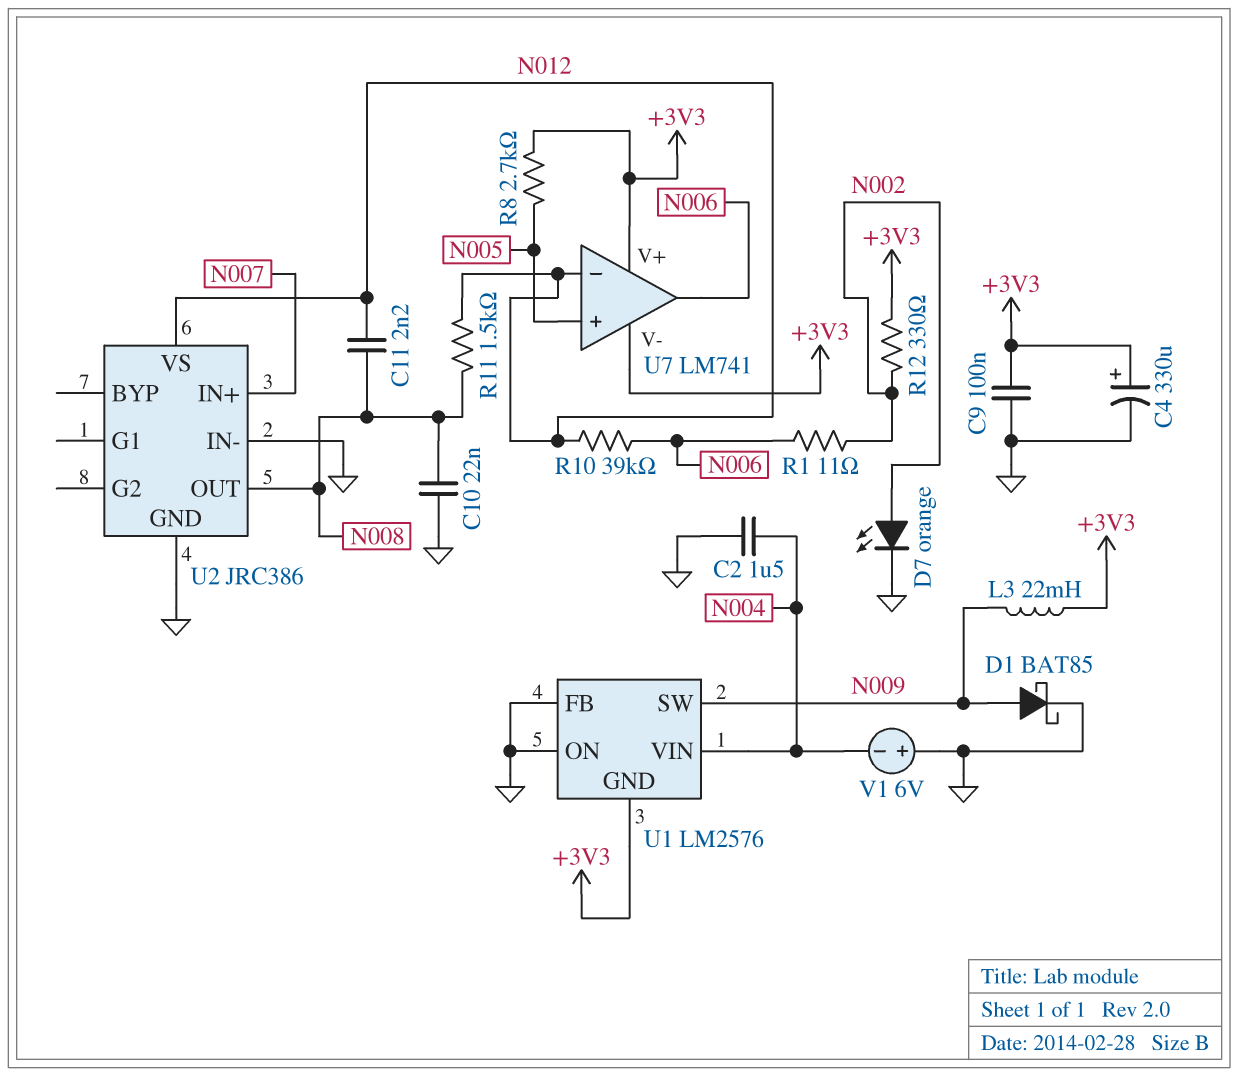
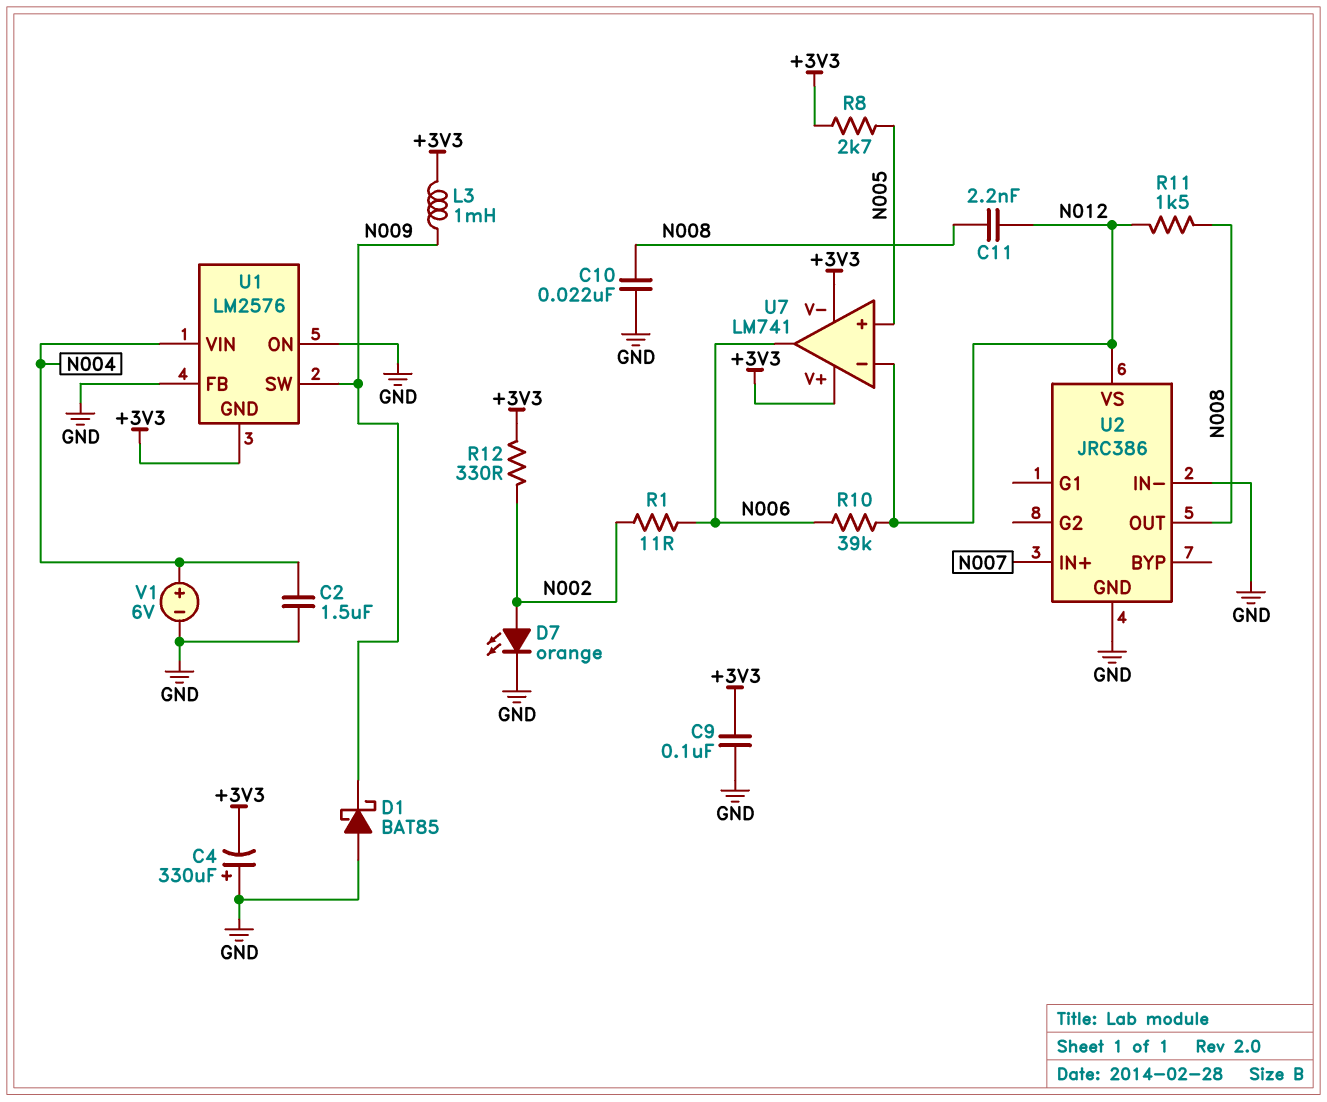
C4: 330uF (plus +3V3, minus GND) -> 330uF (plus GND, minus +3V3)
D1: schottky BAT85 (A N009, K GND) -> schottky BAT85 (A GND, K N009)
L3: 22mH (+3V3, N009) -> 1mH (+3V3, N009)
V1: 6V (plus GND, minus N004) -> 6V (plus N004, minus GND)

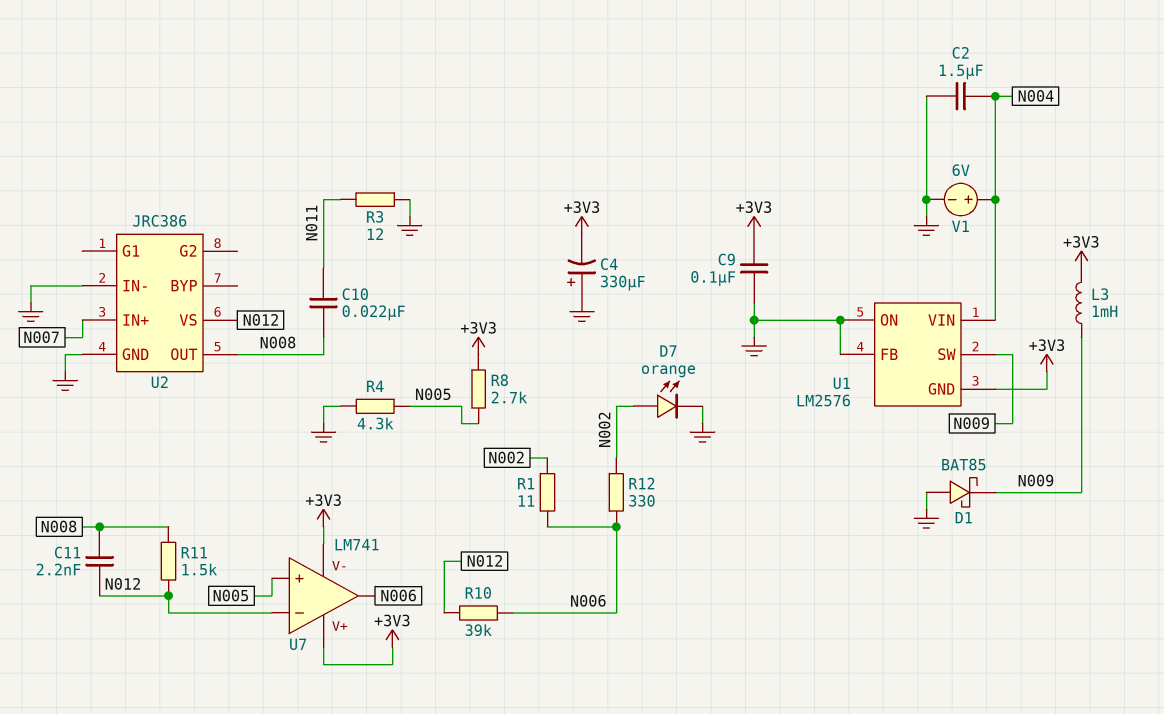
C10: 22nF (GND, N008) -> 22nF (N008, N011)
R3: none -> 12 (GND, N011)
R4: none -> 4.3k (GND, N005)
R12: 330 (+3V3, N002) -> 330 (N002, N006)

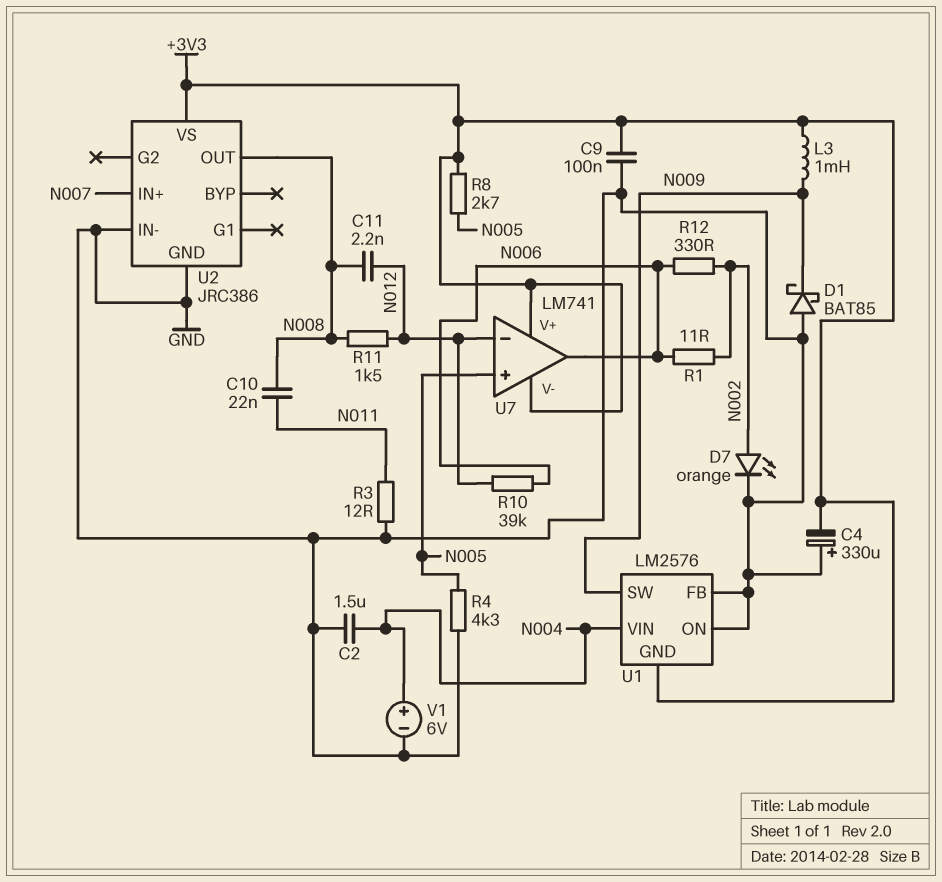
U2 pin VS: N012 -> +3V3

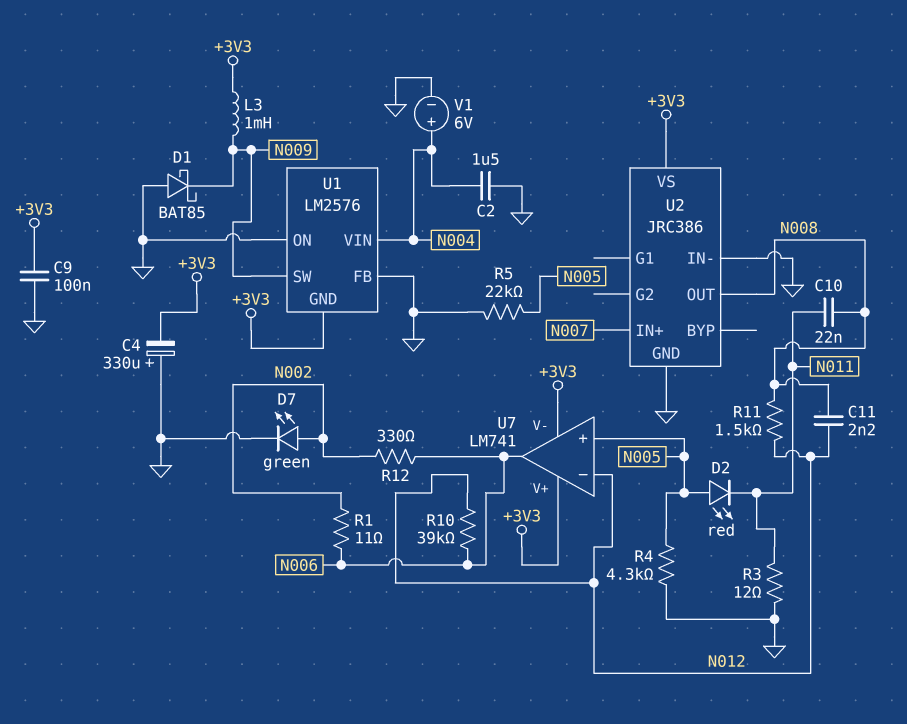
D2: none -> LED red (A N005, K N011)
D7: LED orange (A N002, K GND) -> LED green (A N002, K GND)
R5: none -> 22k (GND, N005)
R8: 2.7k (+3V3, N005) -> none

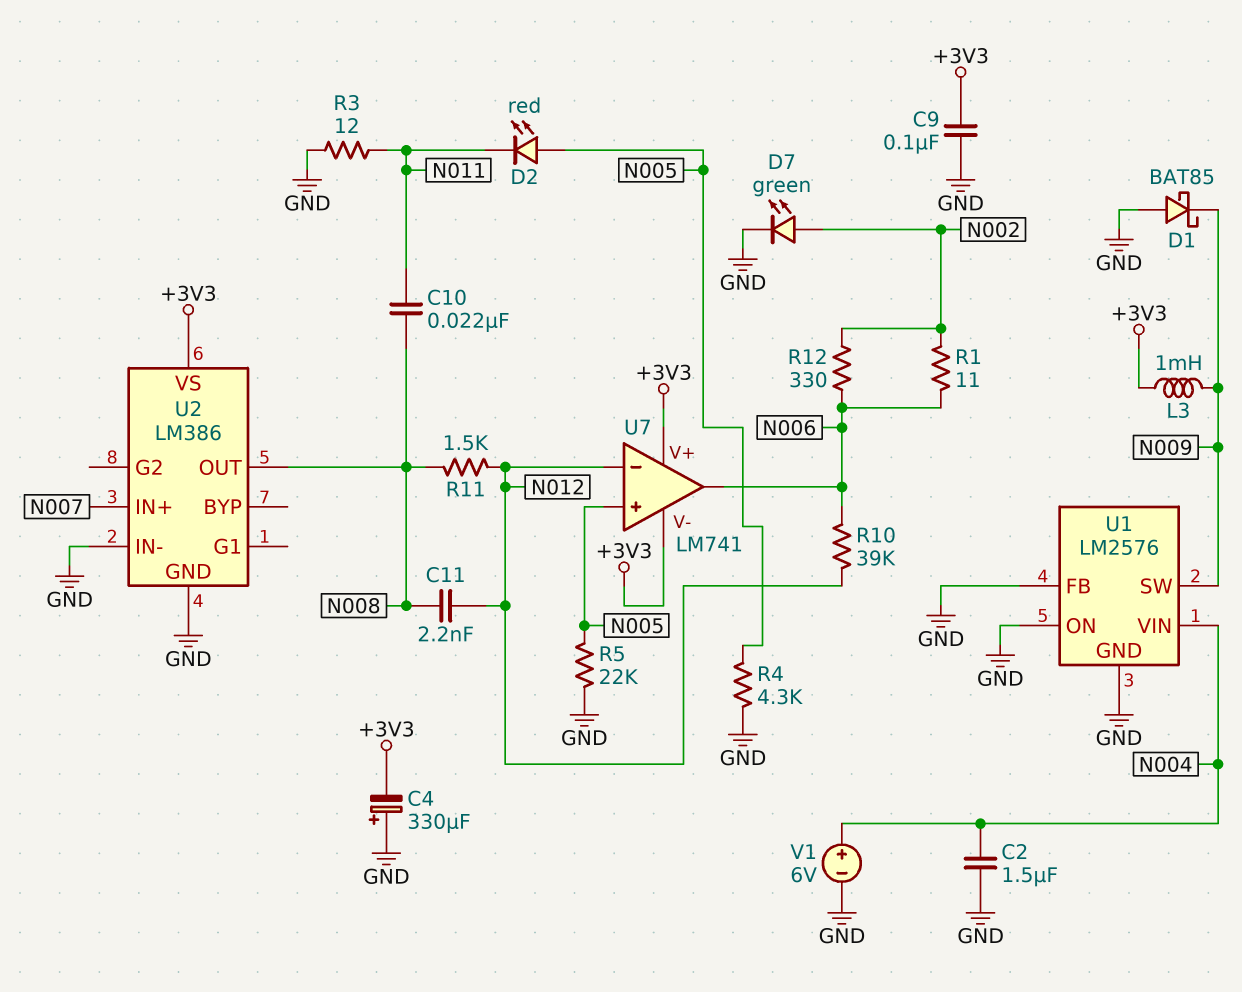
U1 pin GND: +3V3 -> GND
U2: JRC386 -> LM386

